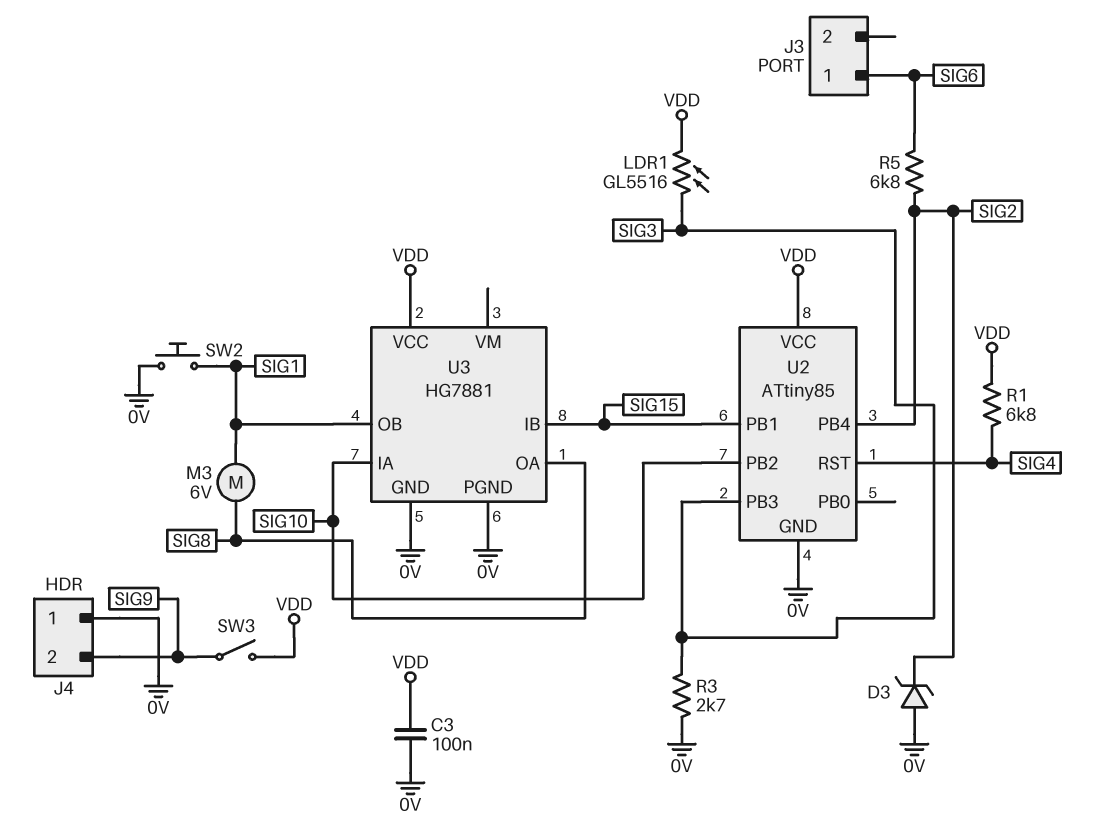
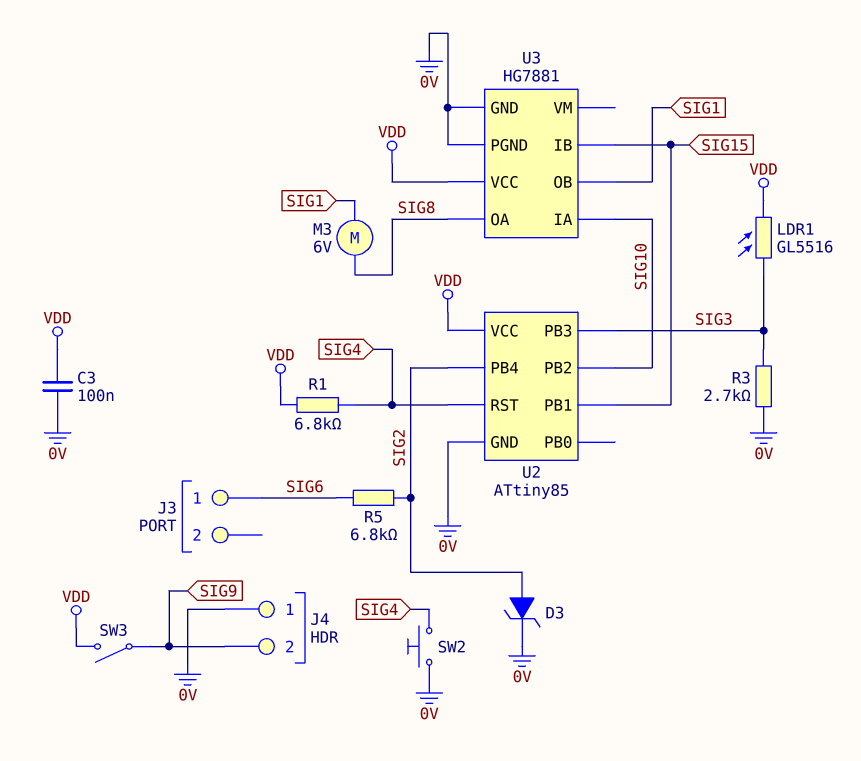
D3: zener (A 0V, K SIG2) -> zener (A SIG2, K 0V)
SW2: button (0V, SIG1) -> button (0V, SIG4)

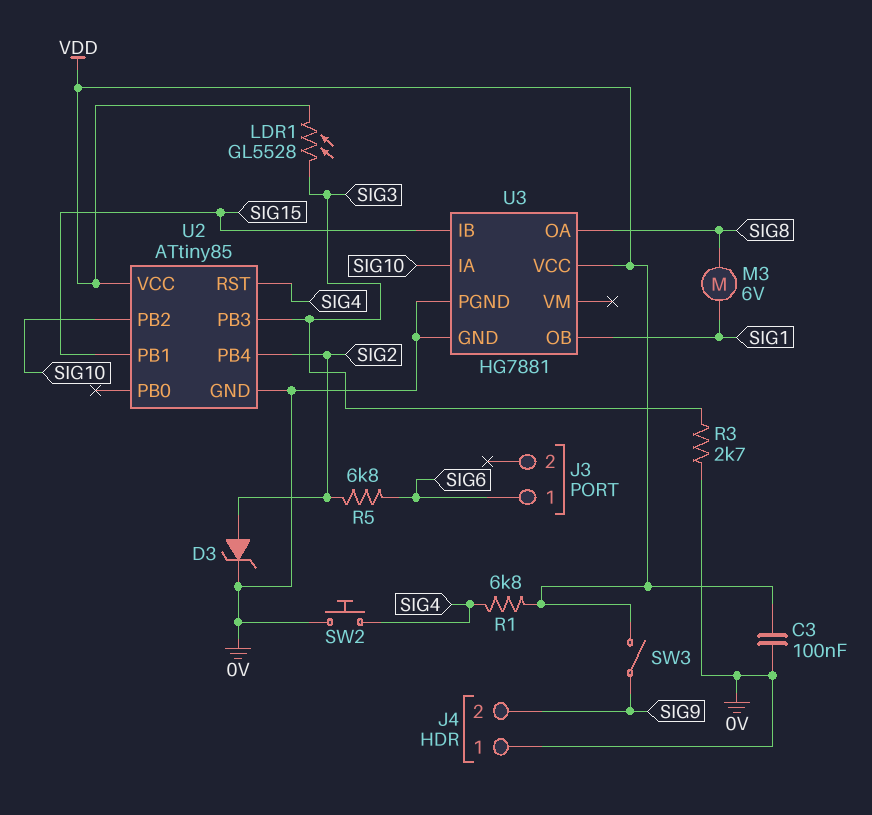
LDR1: GL5516 (SIG3, VDD) -> GL5528 (SIG3, VDD)

